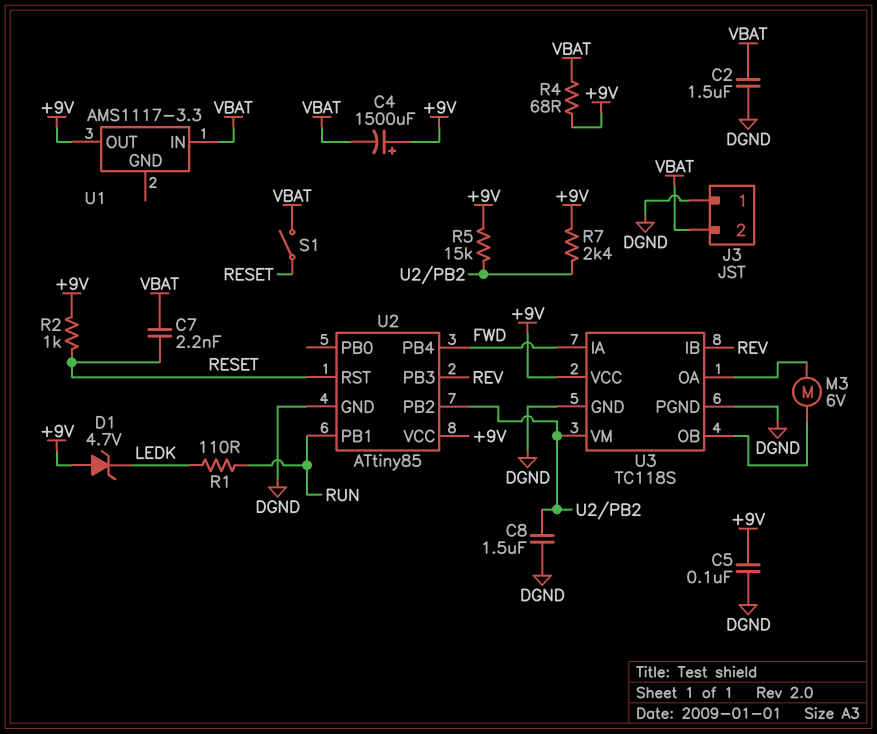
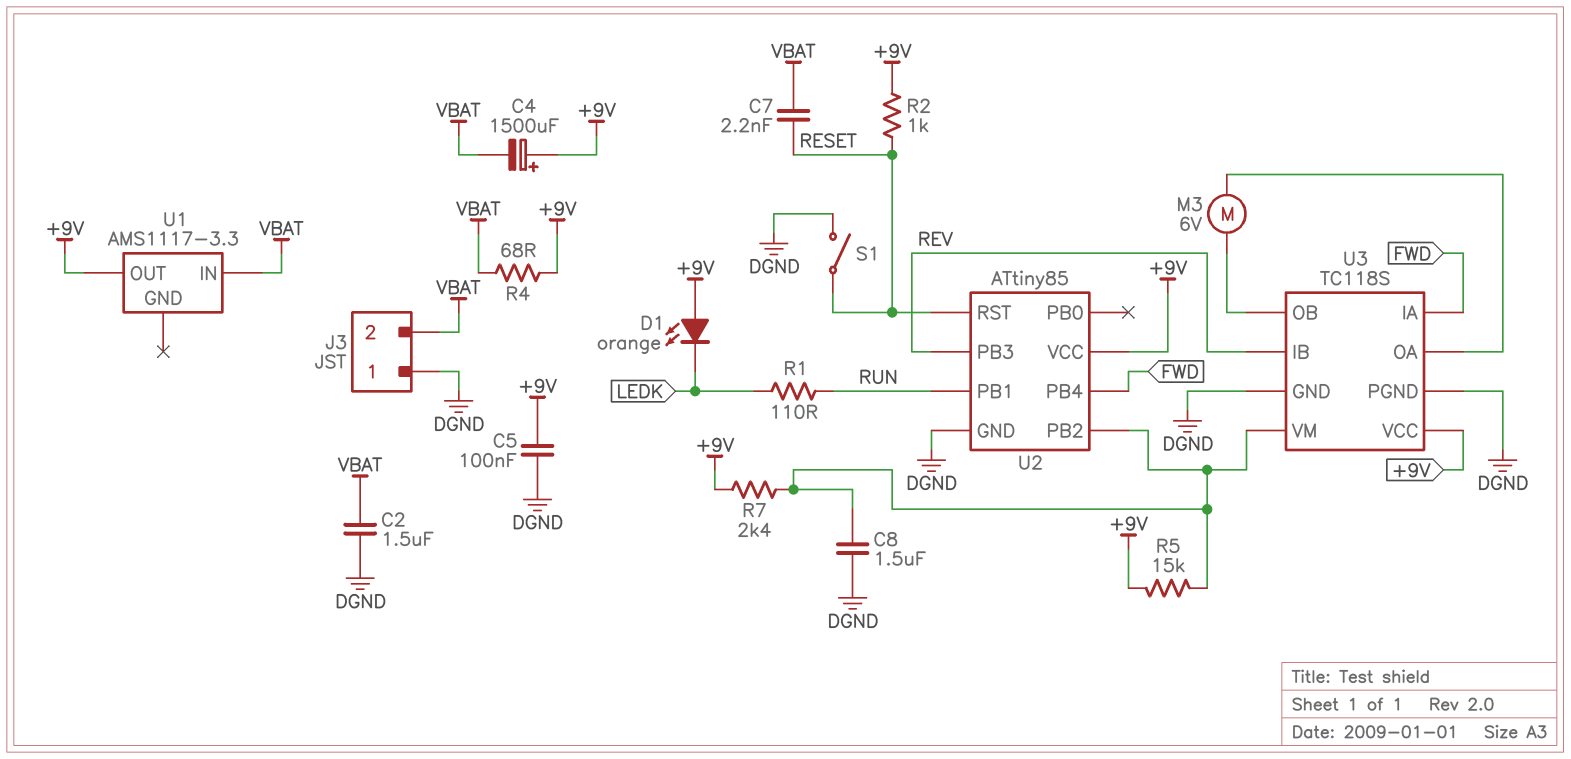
D1: zener 4.7V (A +9V, K LEDK) -> LED orange (A +9V, K LEDK)
S1: switch (RESET, VBAT) -> switch (DGND, RESET)

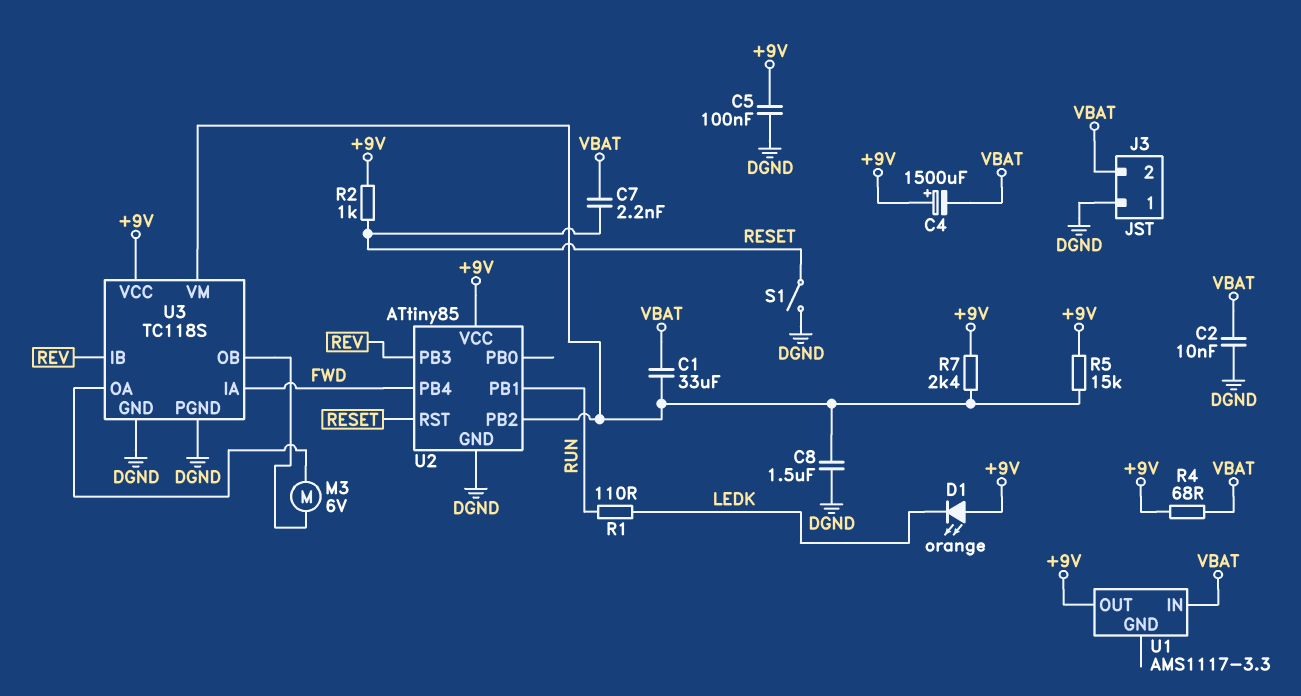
C1: none -> 33uF (U2/PB2, VBAT)
C2: 1.5uF (DGND, VBAT) -> 10nF (DGND, VBAT)

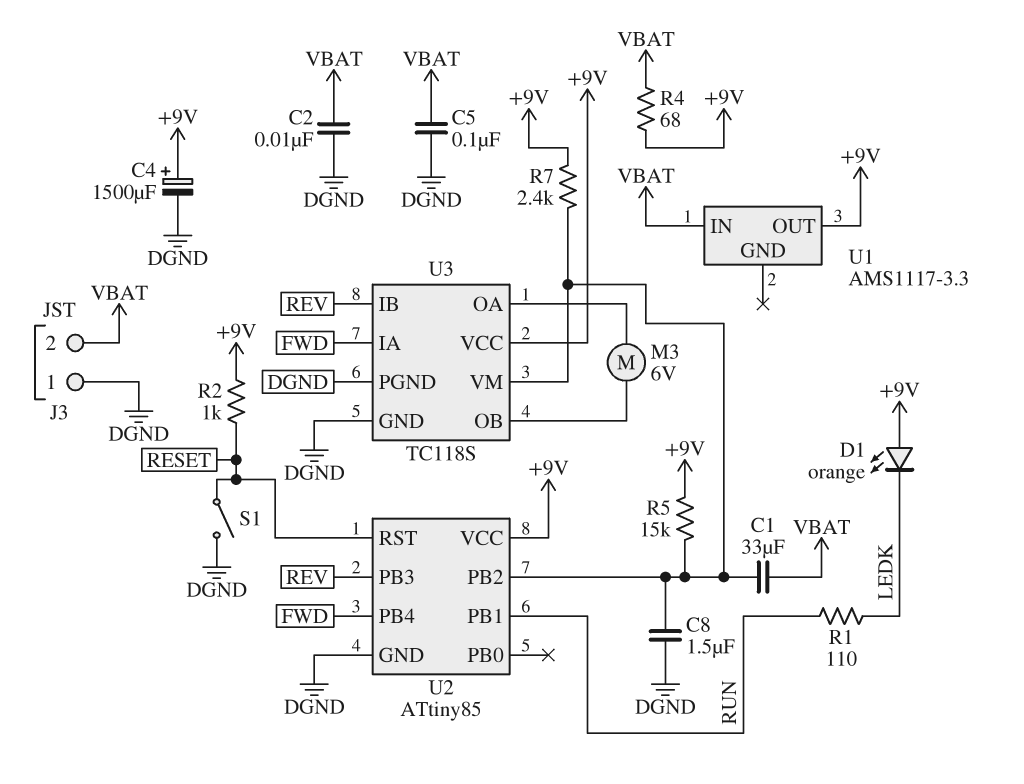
C4: 1500uF (plus +9V, minus VBAT) -> 1500uF (plus +9V, minus DGND)
C5: 100nF (+9V, DGND) -> 100nF (DGND, VBAT)
C7: 2.2nF (RESET, VBAT) -> none

